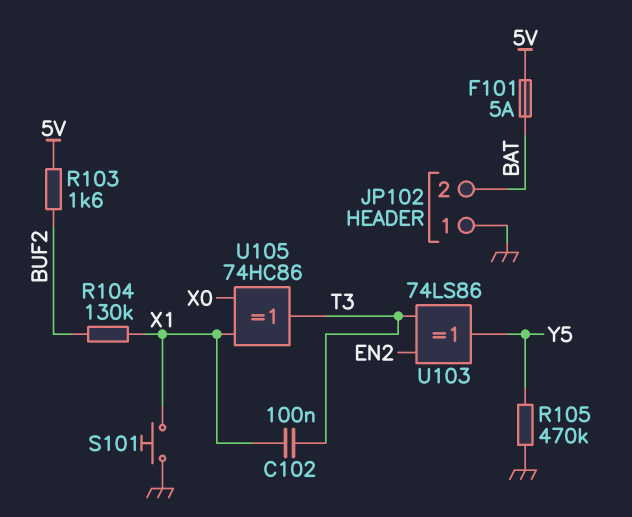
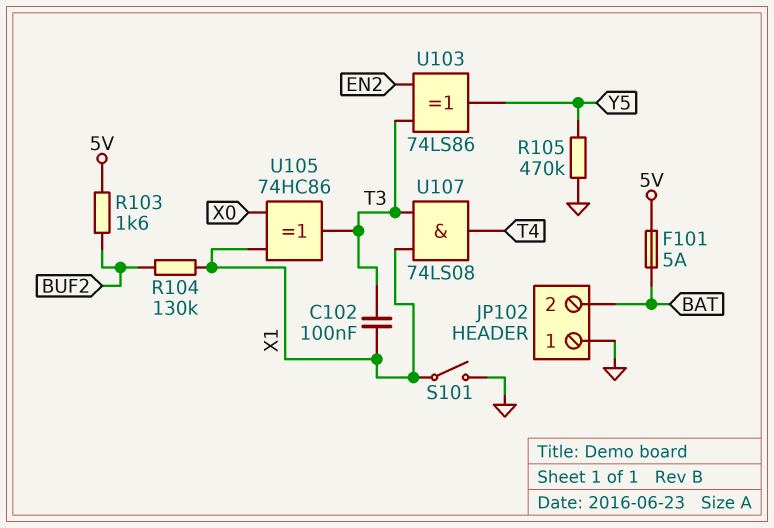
S101: button (GND, X1) -> switch (GND, X1)
U107: none -> AND 74LS08 (in T3, in X1, out T4)

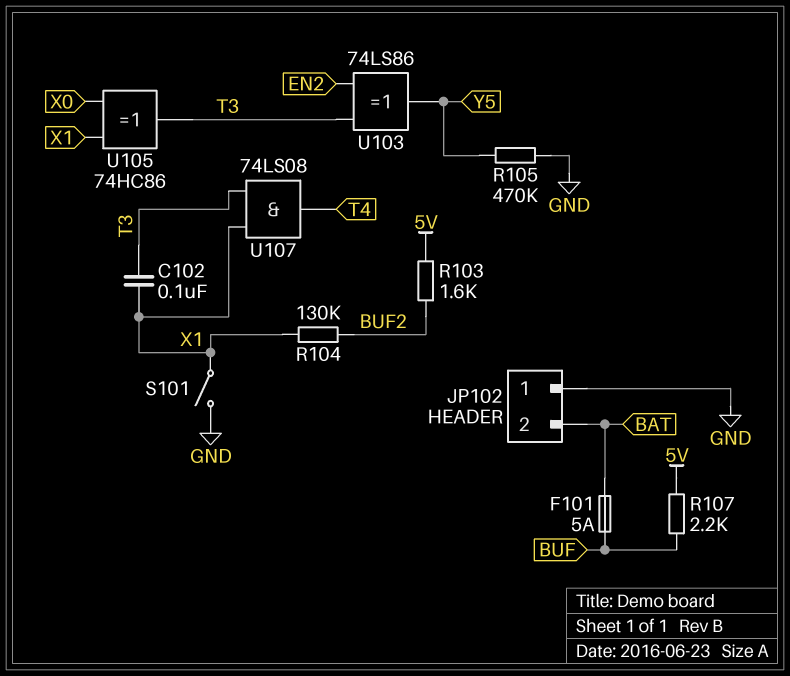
F101: 5A (5V, BAT) -> 5A (BAT, BUF)
R107: none -> 2.2k (5V, BUF)

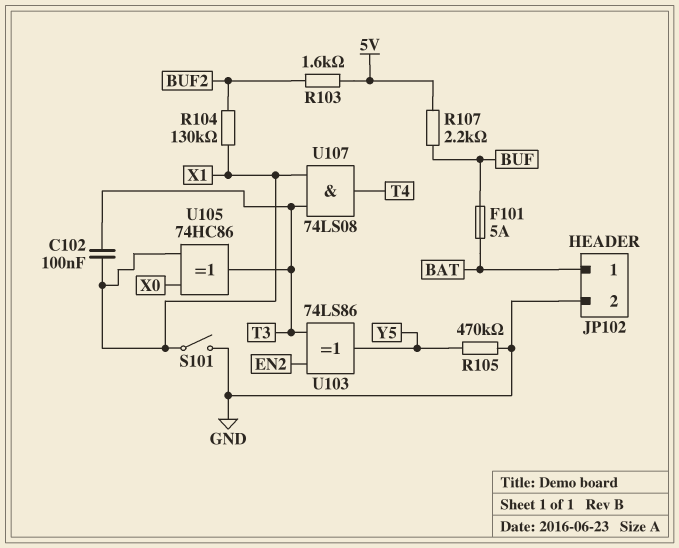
JP102 pin 1: GND -> BAT
JP102 pin 2: BAT -> GND

